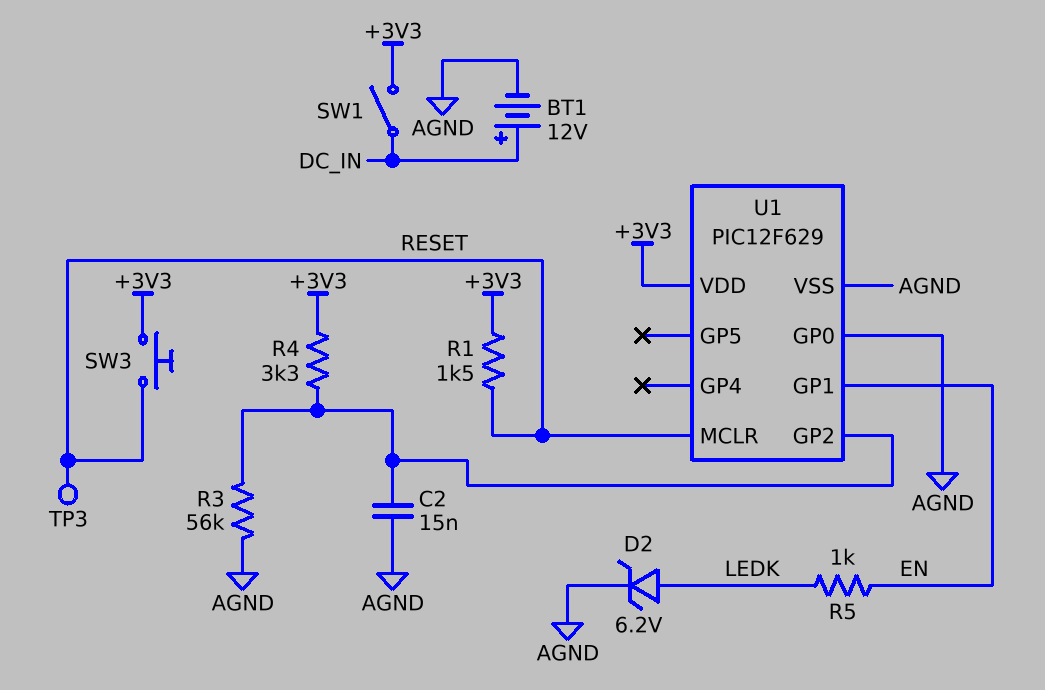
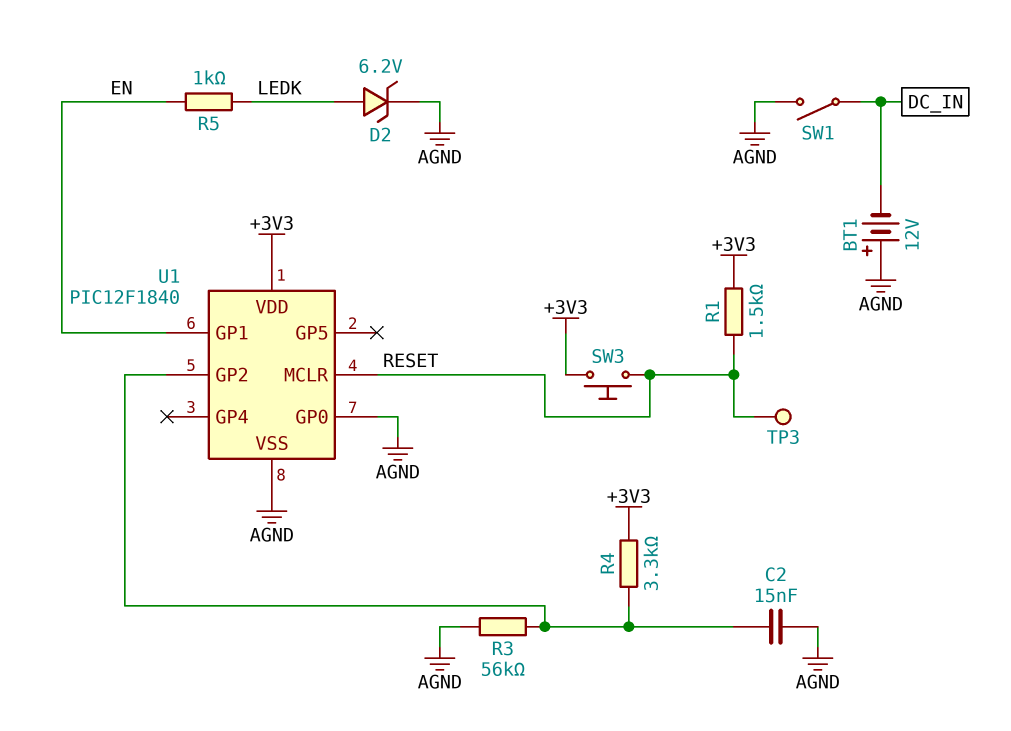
BT1: 12V (plus DC_IN, minus AGND) -> 12V (plus AGND, minus DC_IN)
SW1: switch (+3V3, DC_IN) -> switch (AGND, DC_IN)
U1: PIC12F629 -> PIC12F1840

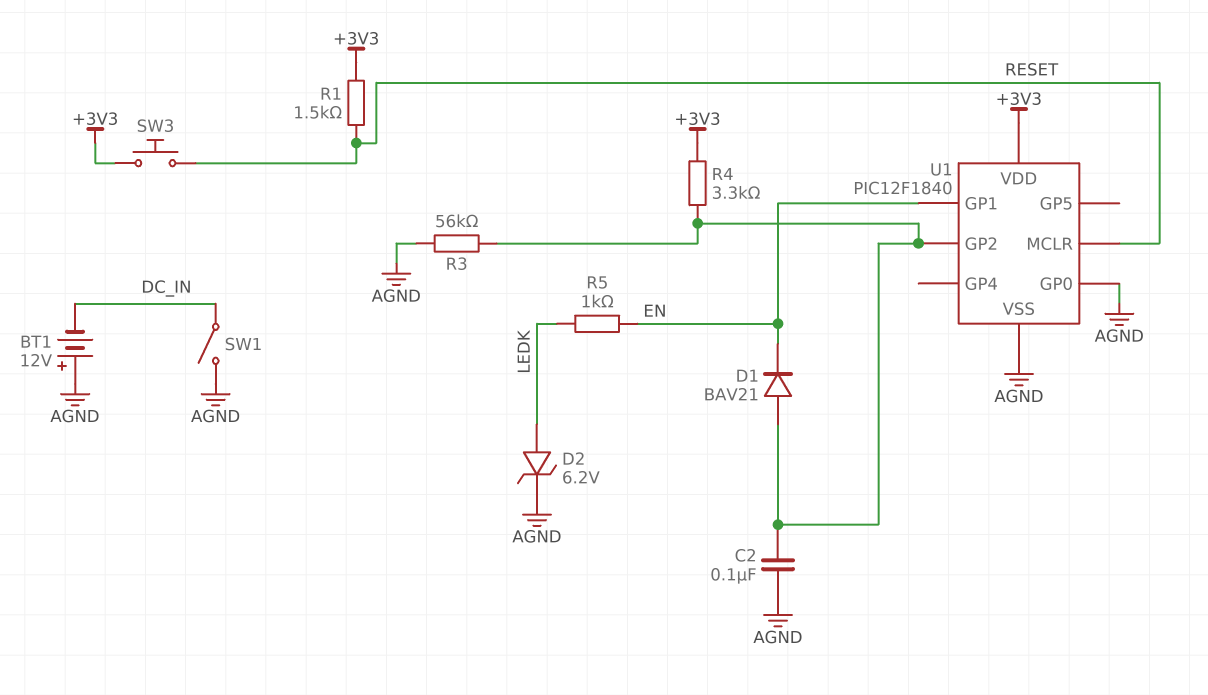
C2: 15nF (AGND, U1/GP2) -> 100nF (AGND, U1/GP2)
D1: none -> diode BAV21 (A U1/GP2, K EN)
TP3: test point (RESET) -> none

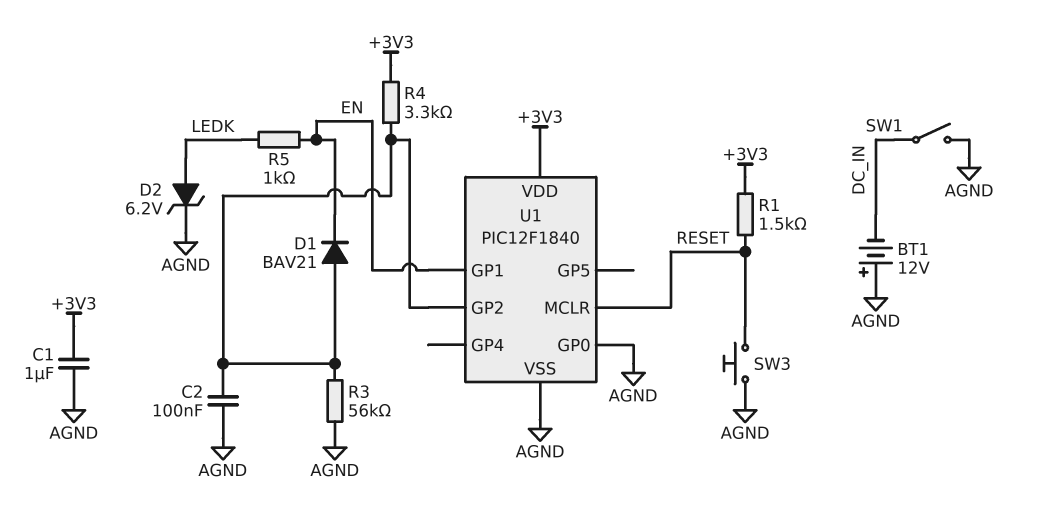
C1: none -> 1uF (+3V3, AGND)
SW3: button (+3V3, RESET) -> button (AGND, RESET)

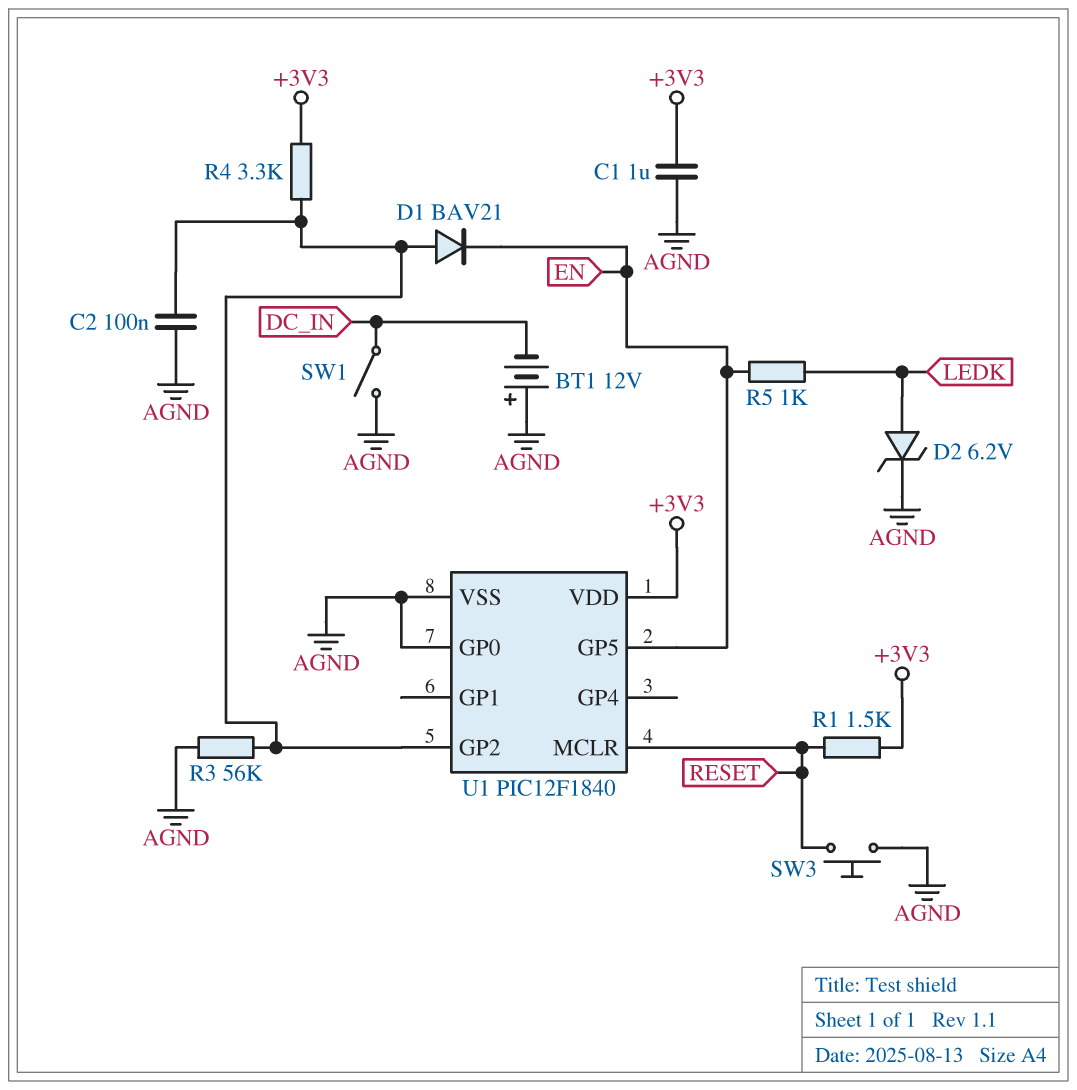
U1 pin GP1: EN -> none
U1 pin GP5: none -> EN

